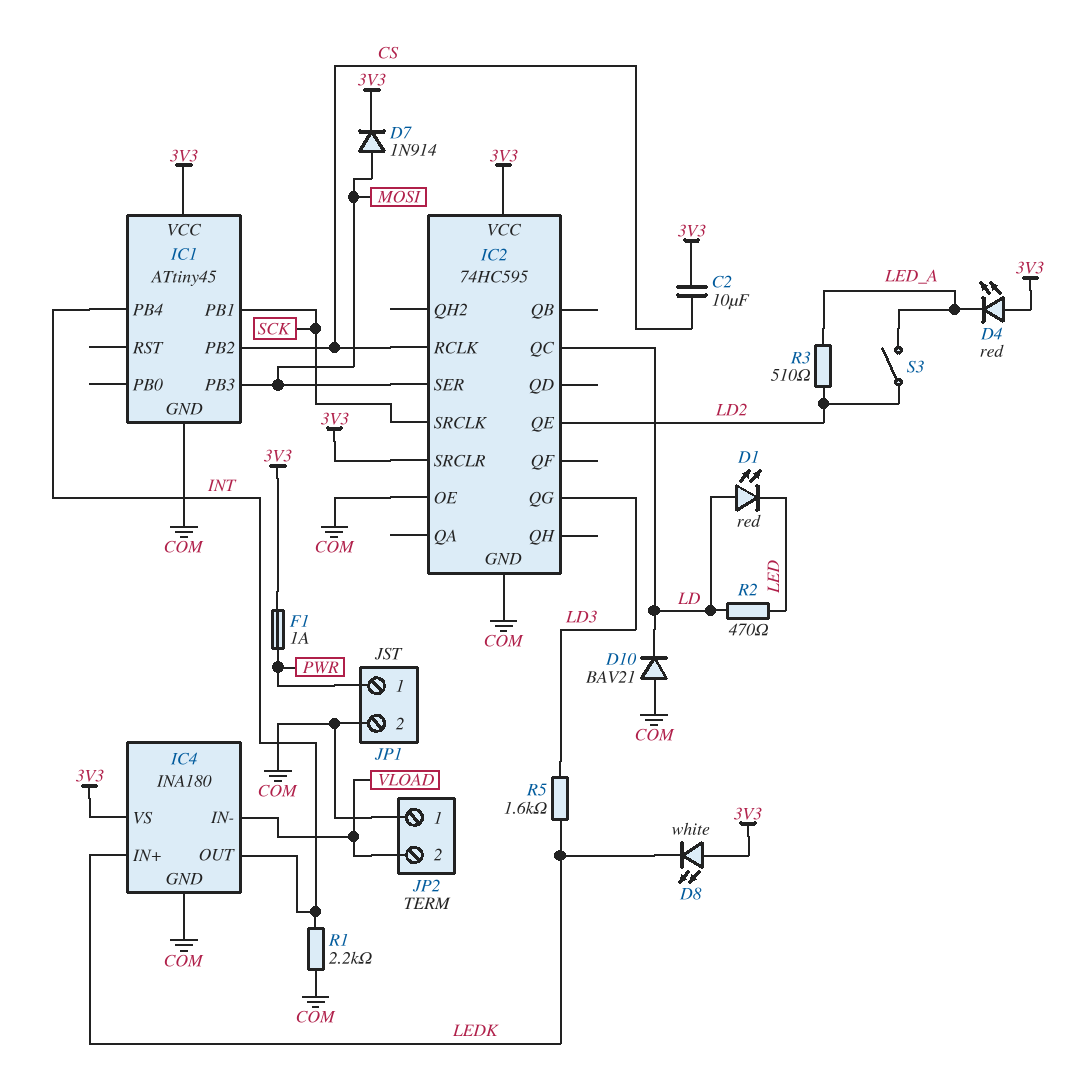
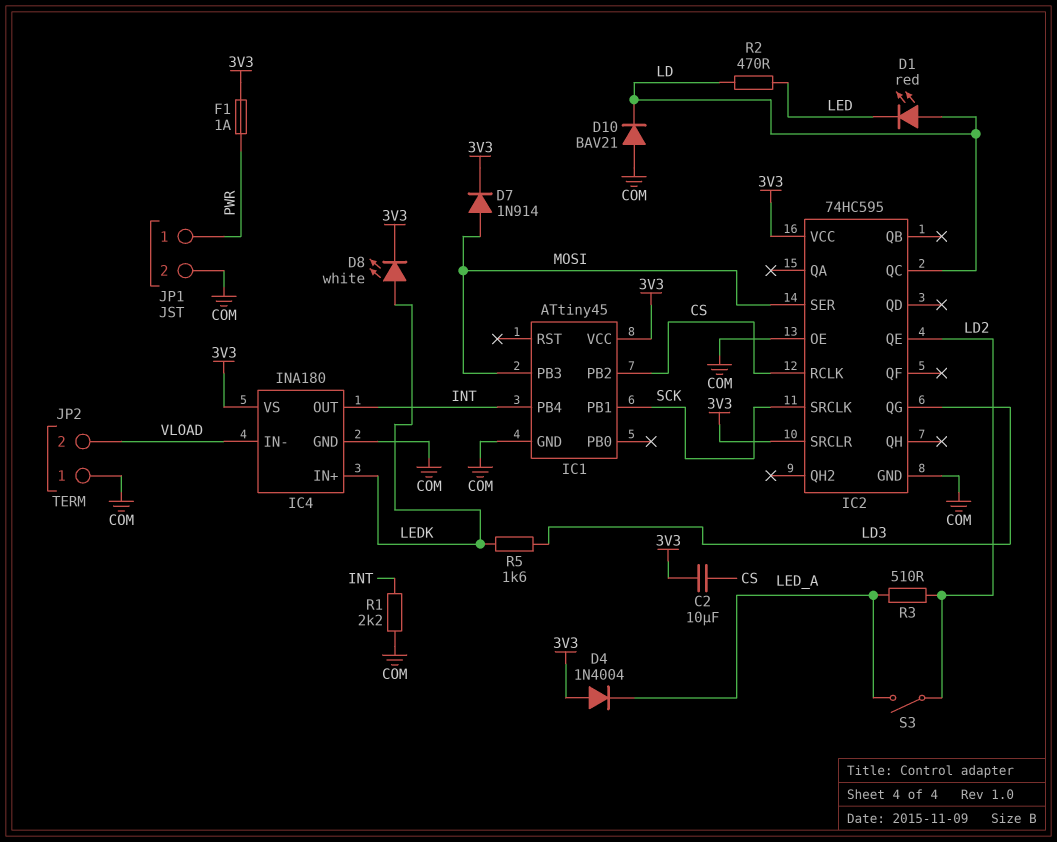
D4: LED red (A 3V3, K LED_A) -> diode 1N4004 (A 3V3, K LED_A)
D8: LED white (A 3V3, K LEDK) -> LED white (A LEDK, K 3V3)

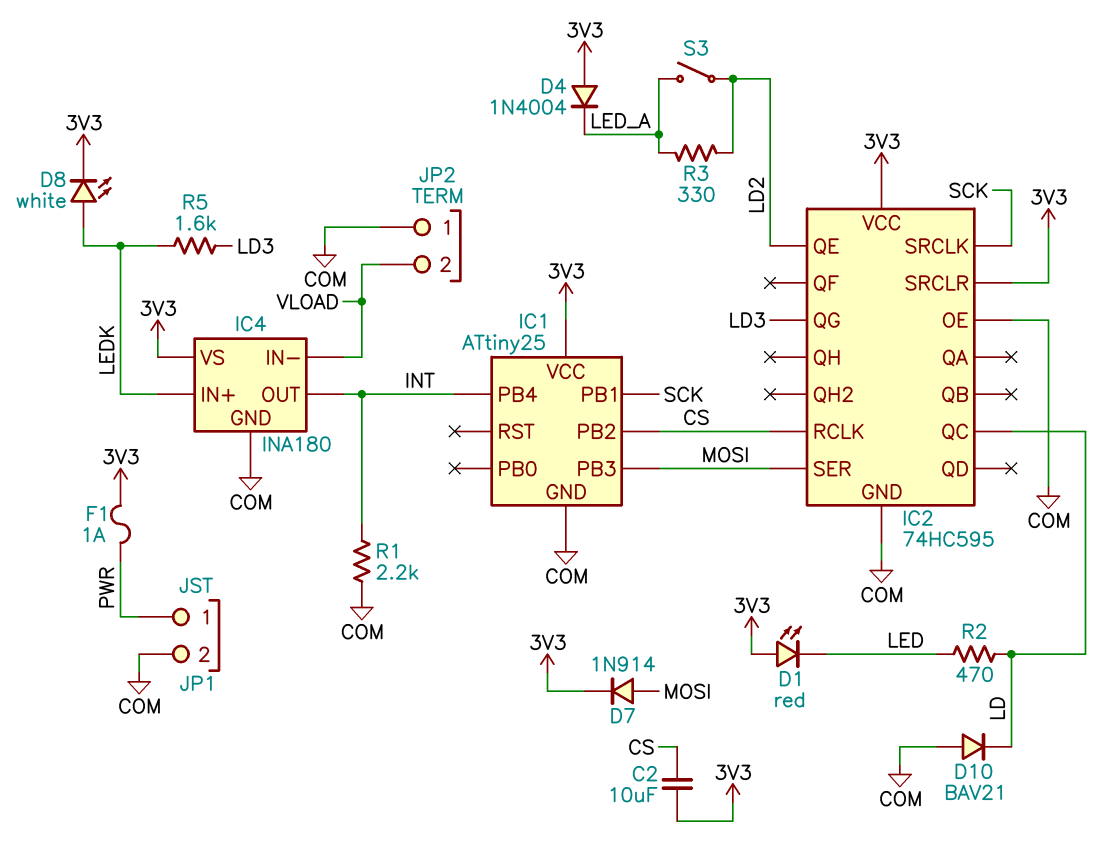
D1: LED red (A LD, K LED) -> LED red (A 3V3, K LED)
IC1: ATtiny45 -> ATtiny25
R3: 510 (LD2, LED_A) -> 330 (LD2, LED_A)

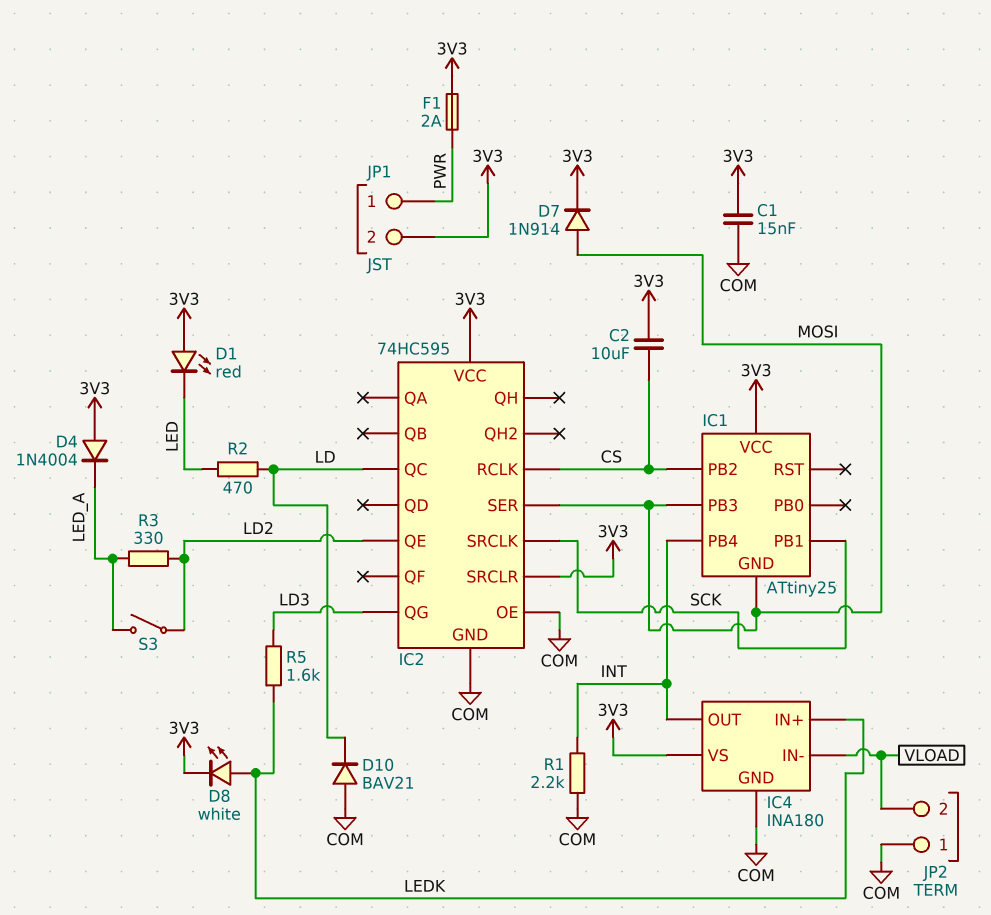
C1: none -> 15nF (3V3, COM)
F1: 1A (3V3, PWR) -> 2A (3V3, PWR)
IC1 pin GND: COM -> MOSI
JP1 pin 2: COM -> 3V3

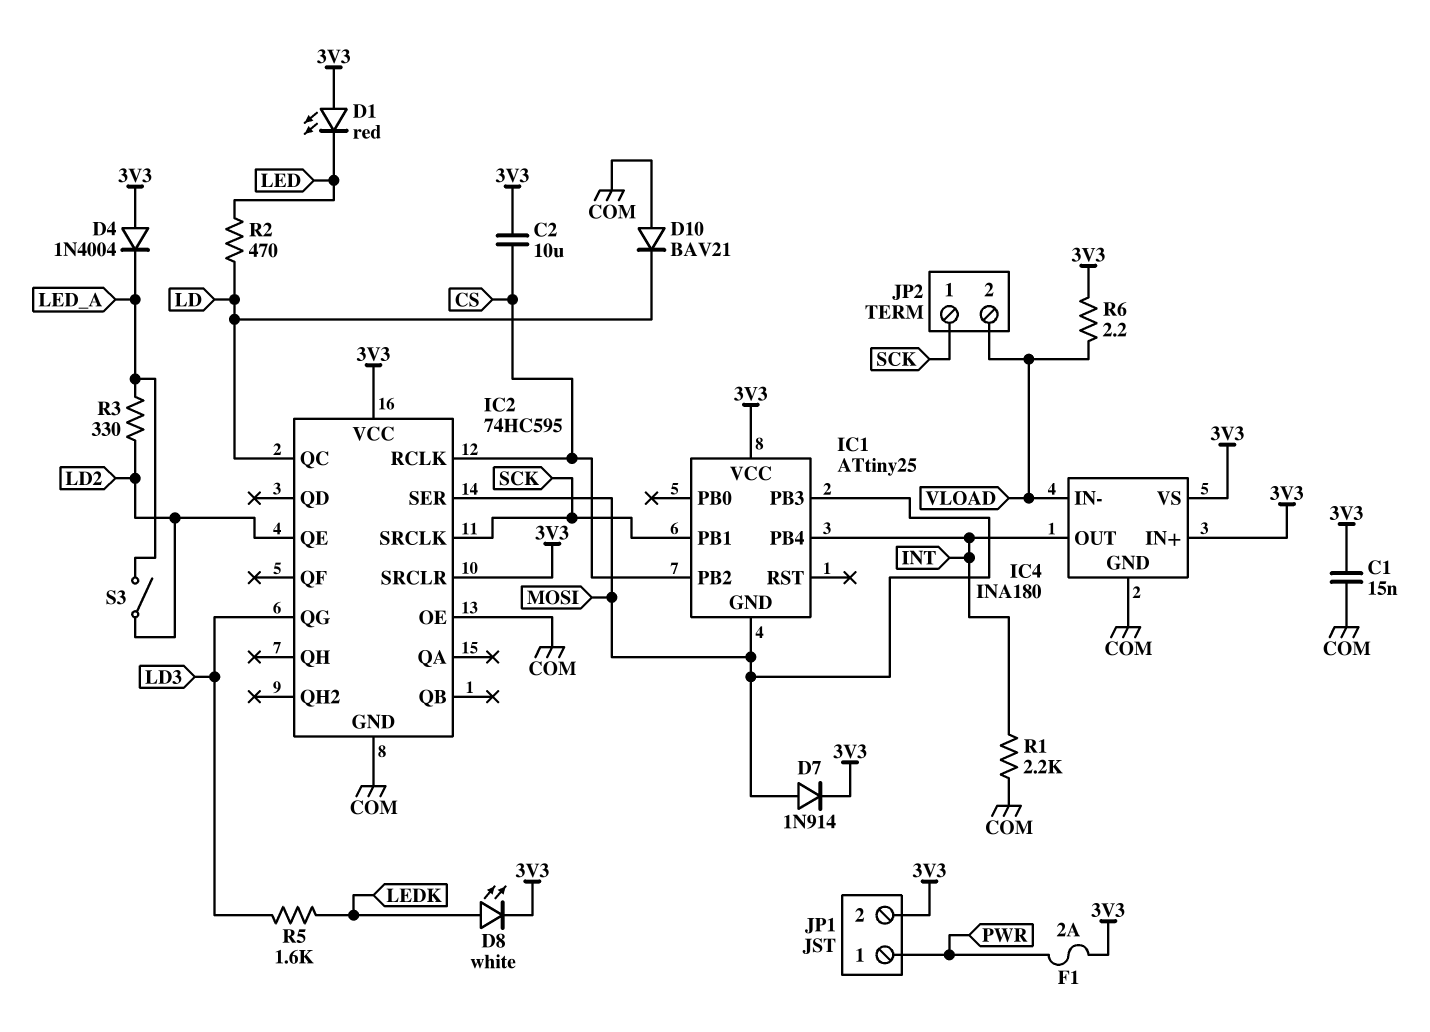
IC4 pin IN+: LEDK -> 3V3
JP2 pin 1: COM -> SCK
R6: none -> 2.2 (3V3, VLOAD)

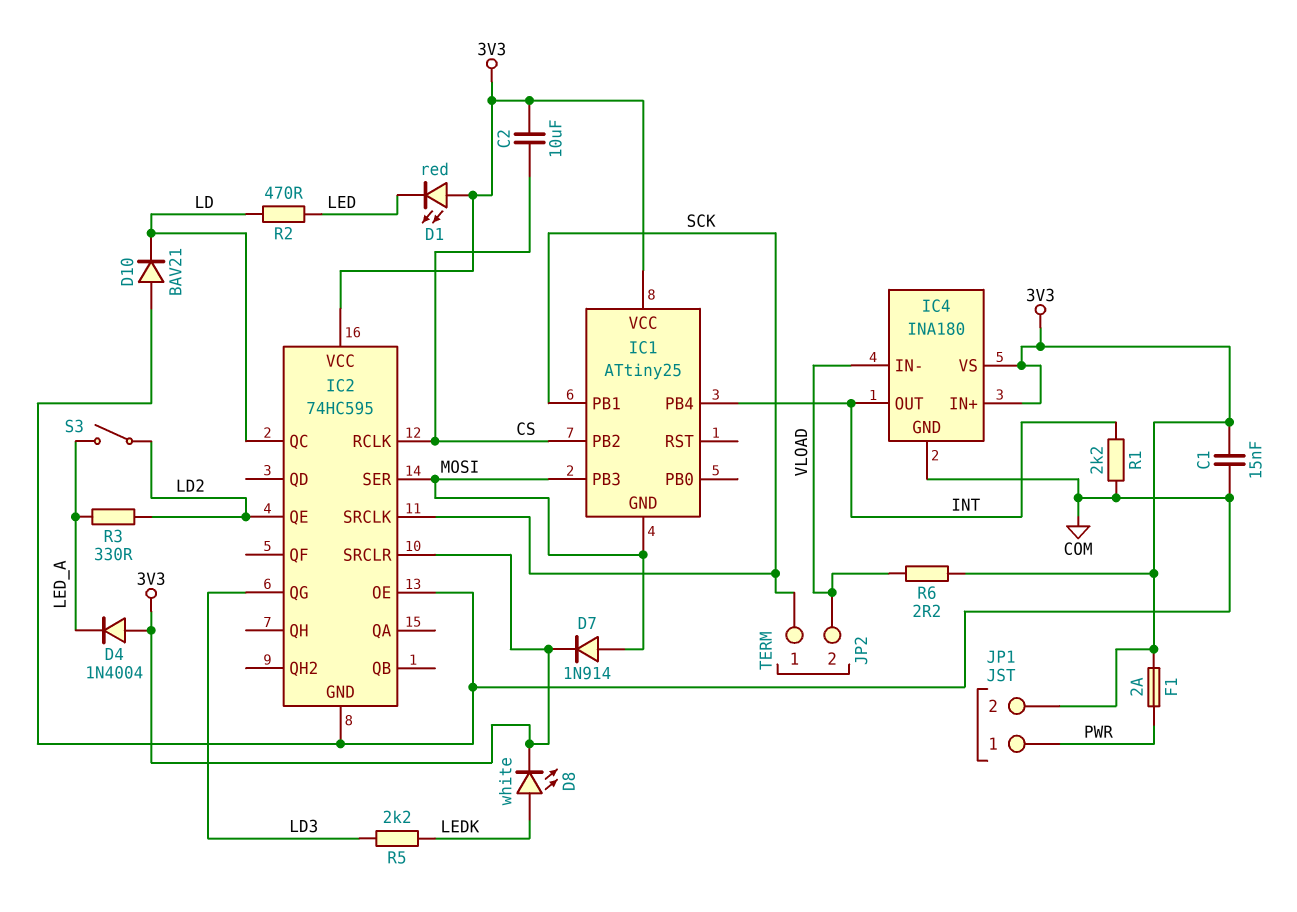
R5: 1.6k (LD3, LEDK) -> 2.2k (LD3, LEDK)

